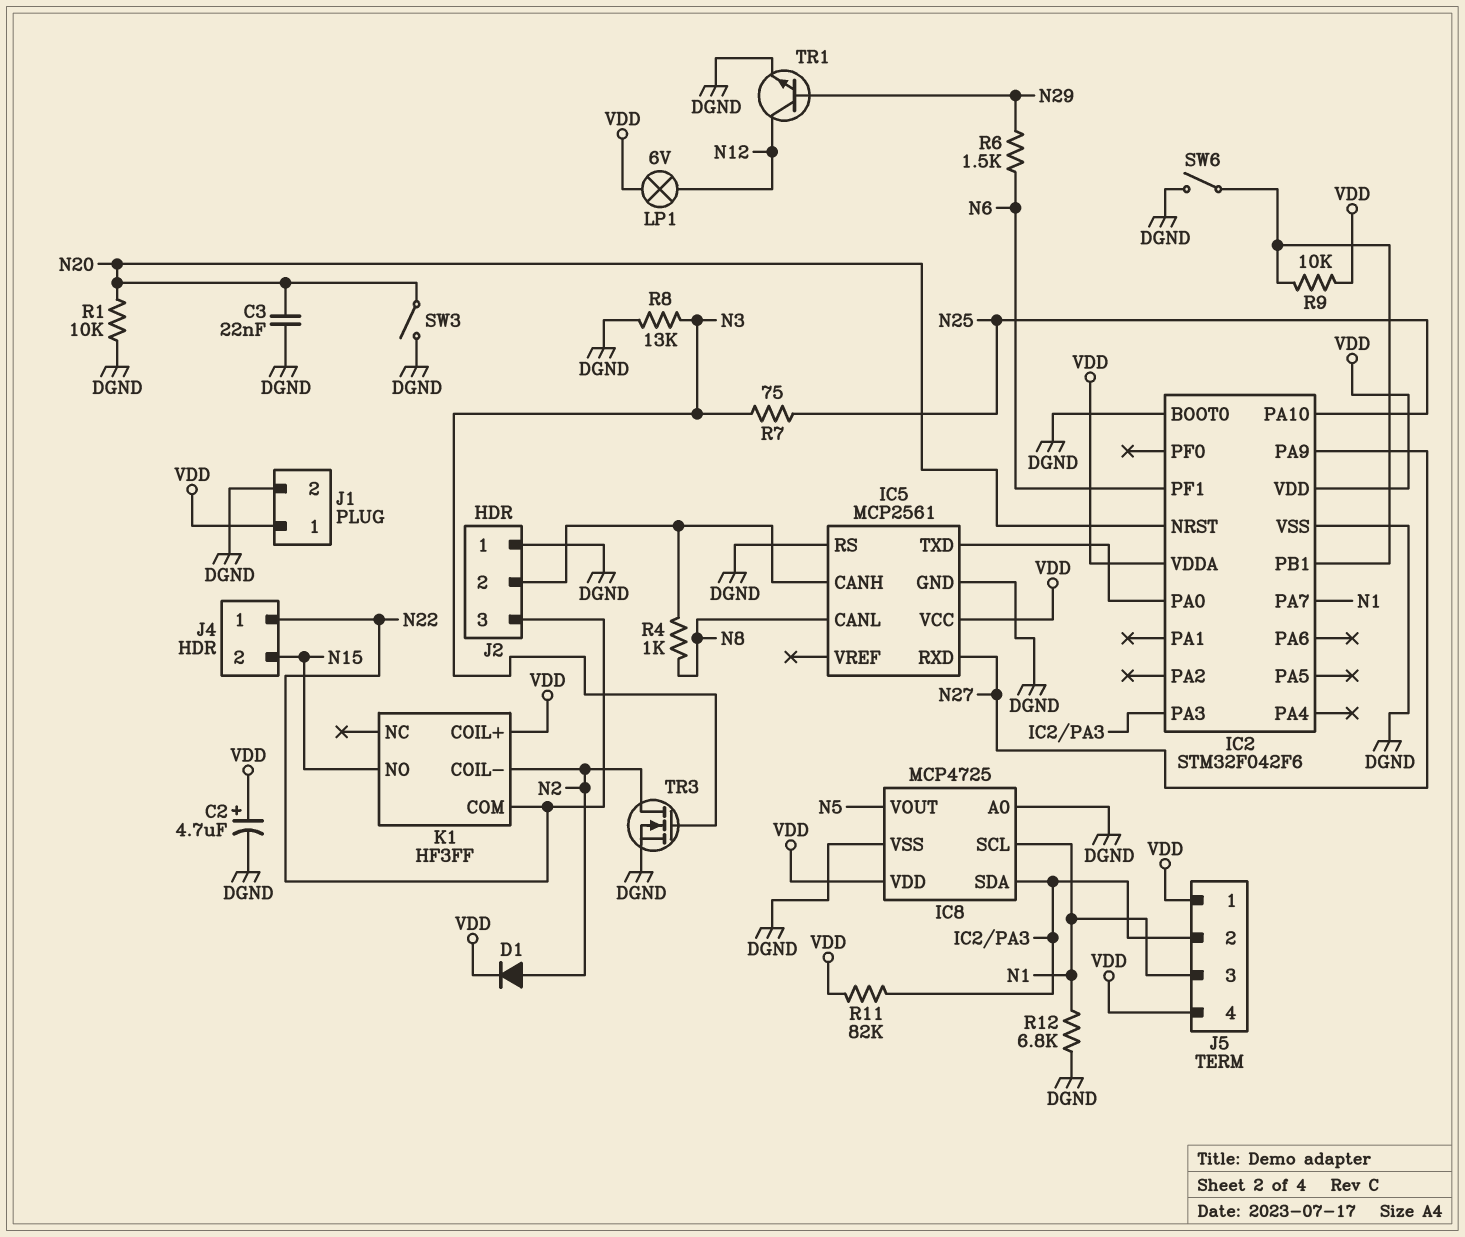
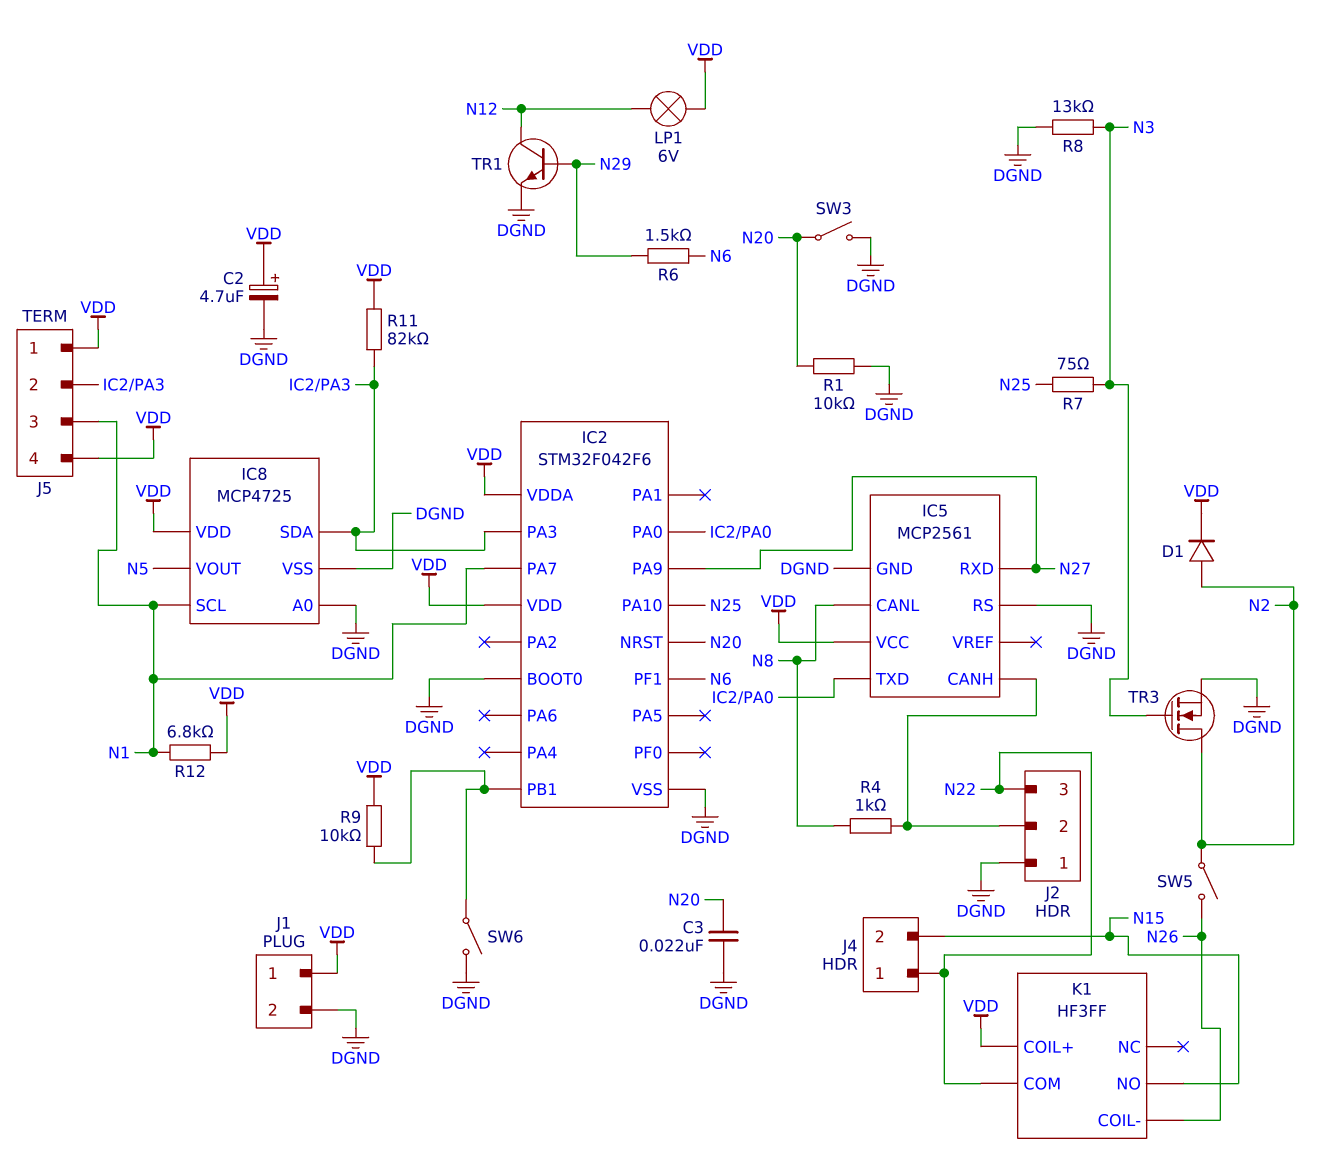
K1 pin COIL-: N2 -> N26
R12: 6.8k (DGND, N1) -> 6.8k (N1, VDD)
SW5: none -> switch (N2, N26)

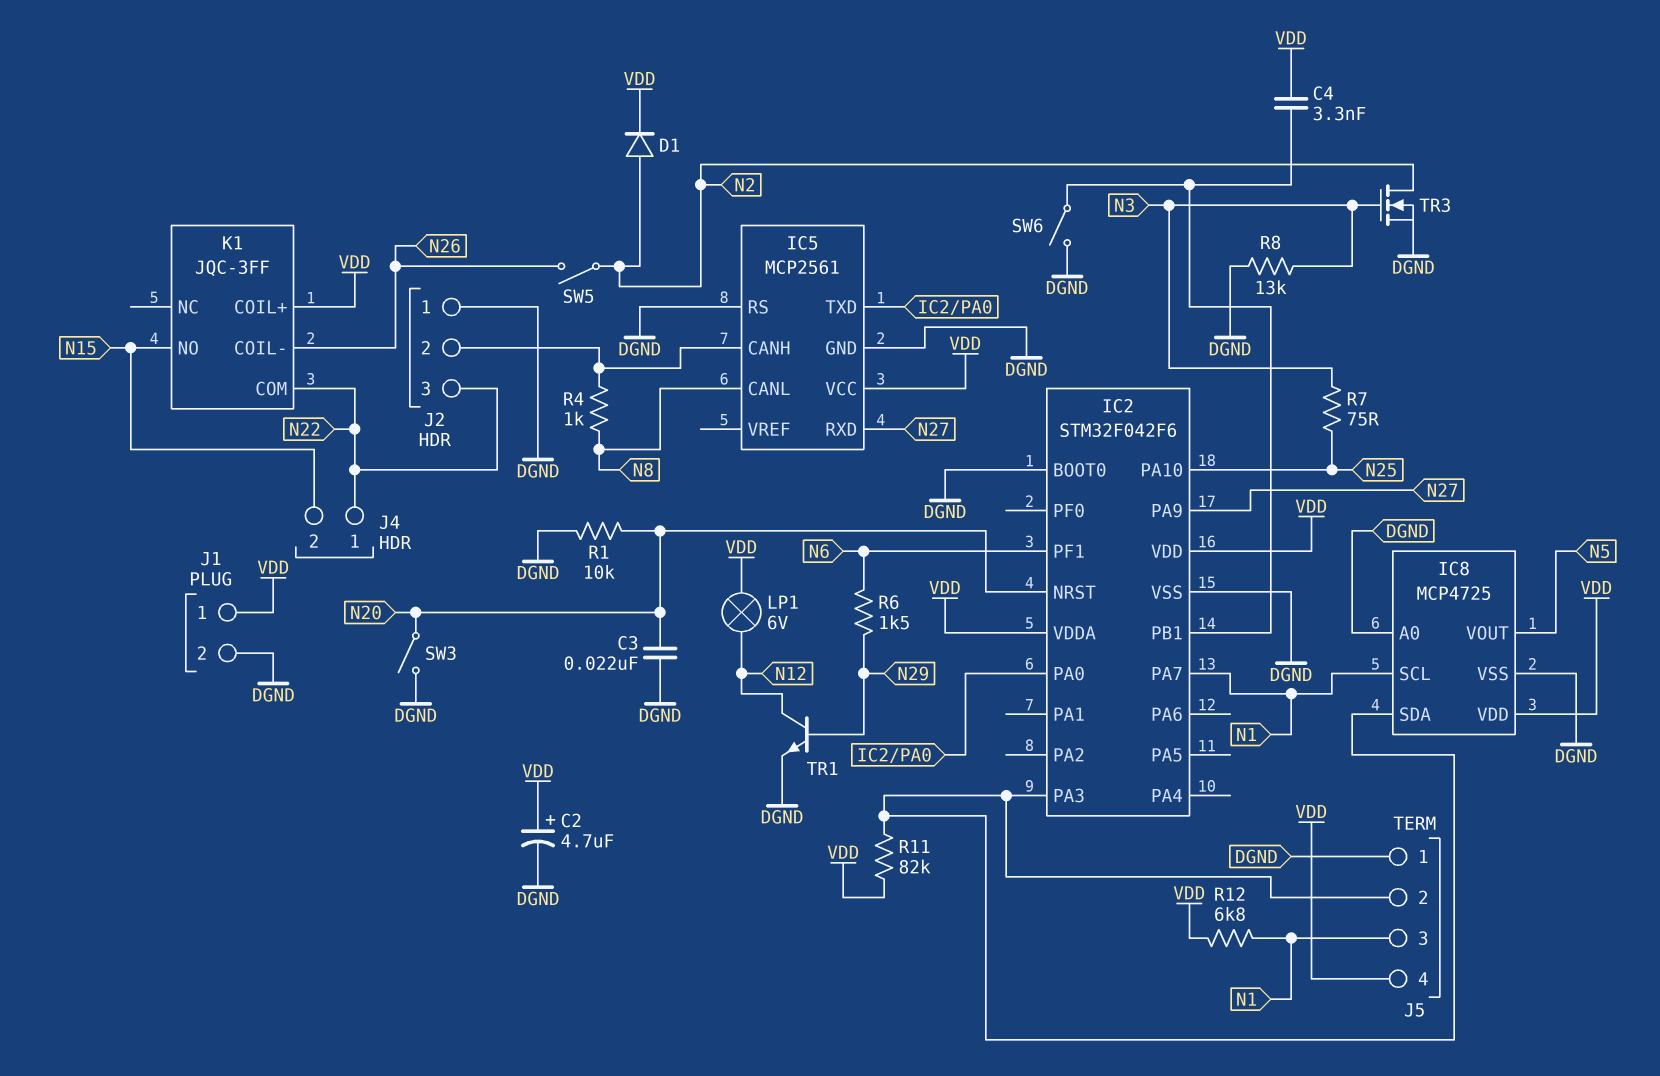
C4: none -> 3.3nF (IC2/PB1, VDD)
J5 pin 1: VDD -> DGND
K1: HF3FF -> JQC-3FF
R9: 10k (IC2/PB1, VDD) -> none

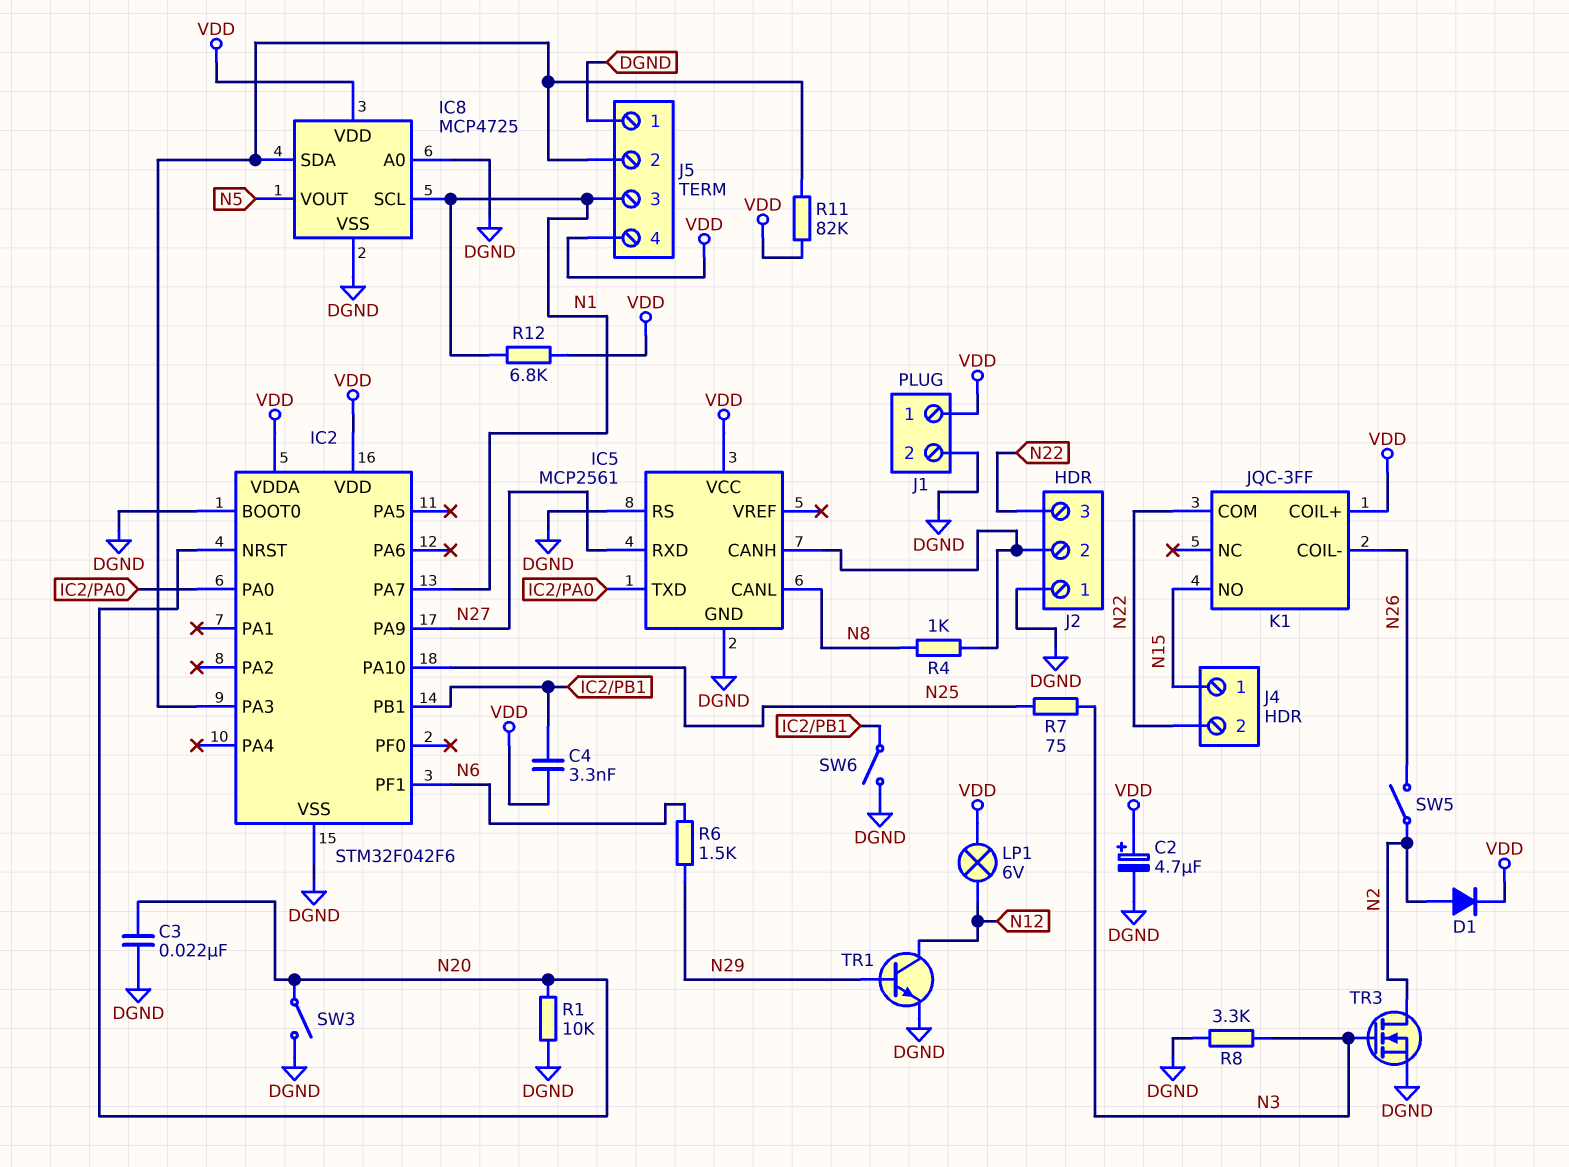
J4 pin 1: N22 -> N15
J4 pin 2: N15 -> N22
R8: 13k (DGND, N3) -> 3.3k (DGND, N3)

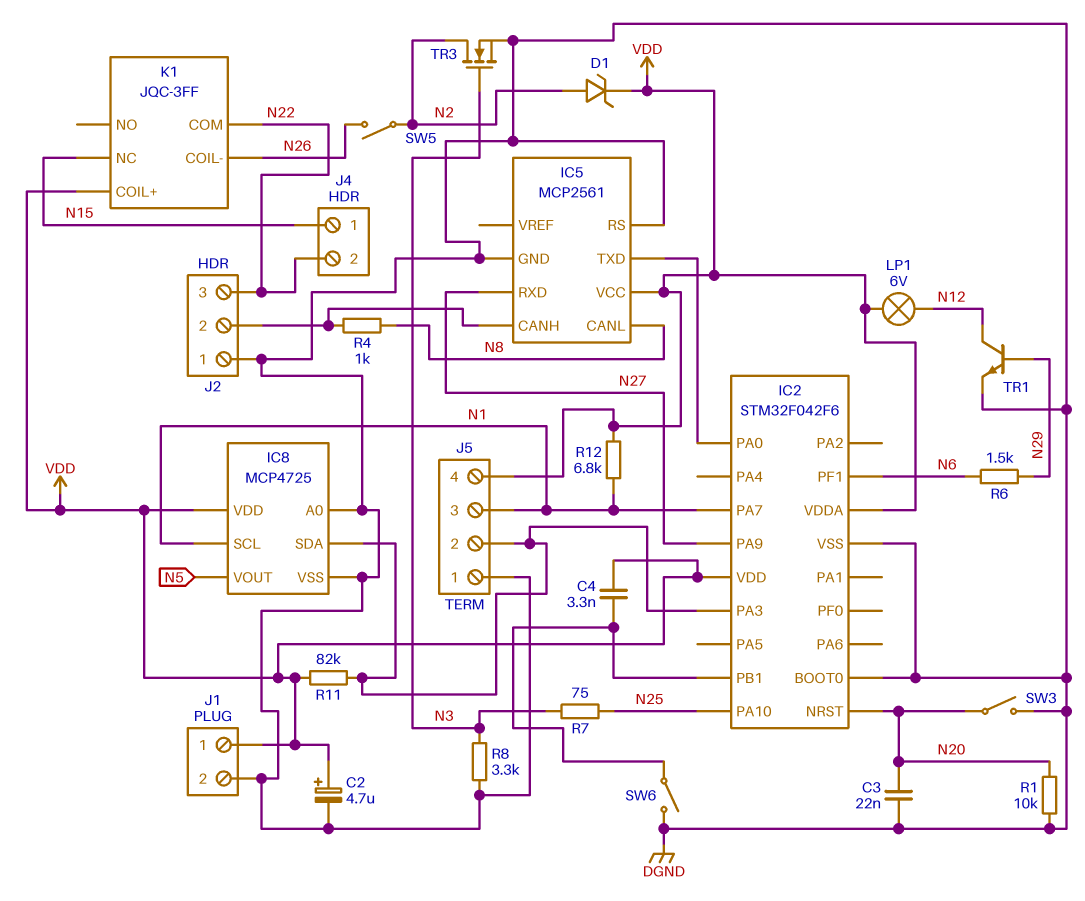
D1: diode (A N2, K VDD) -> zener (A N2, K VDD)
K1 pin NC: none -> N15
K1 pin NO: N15 -> none

